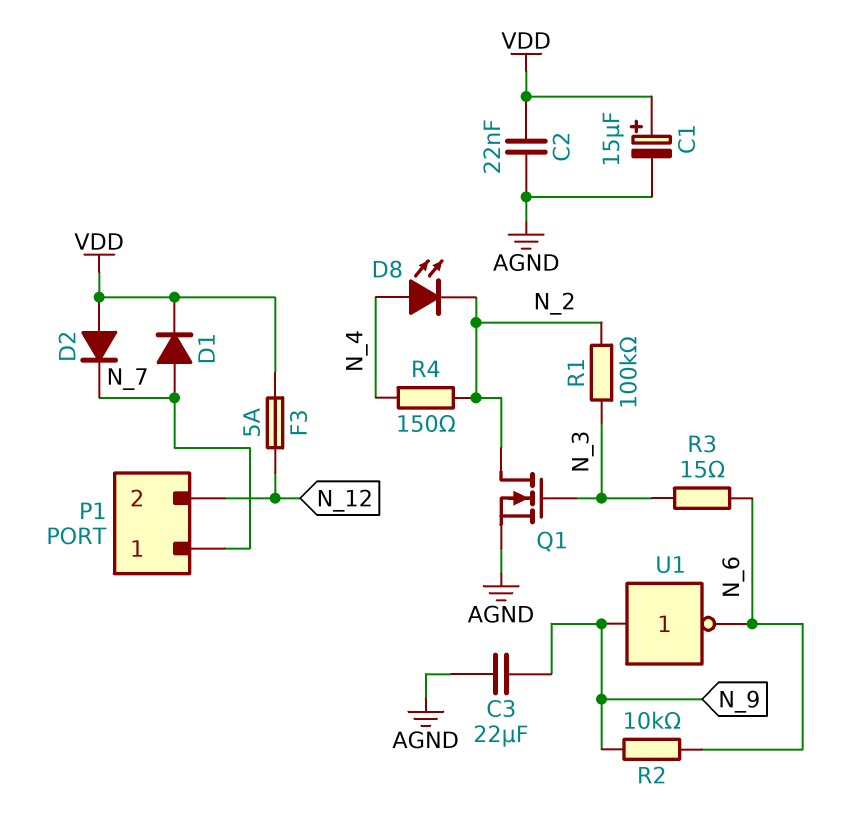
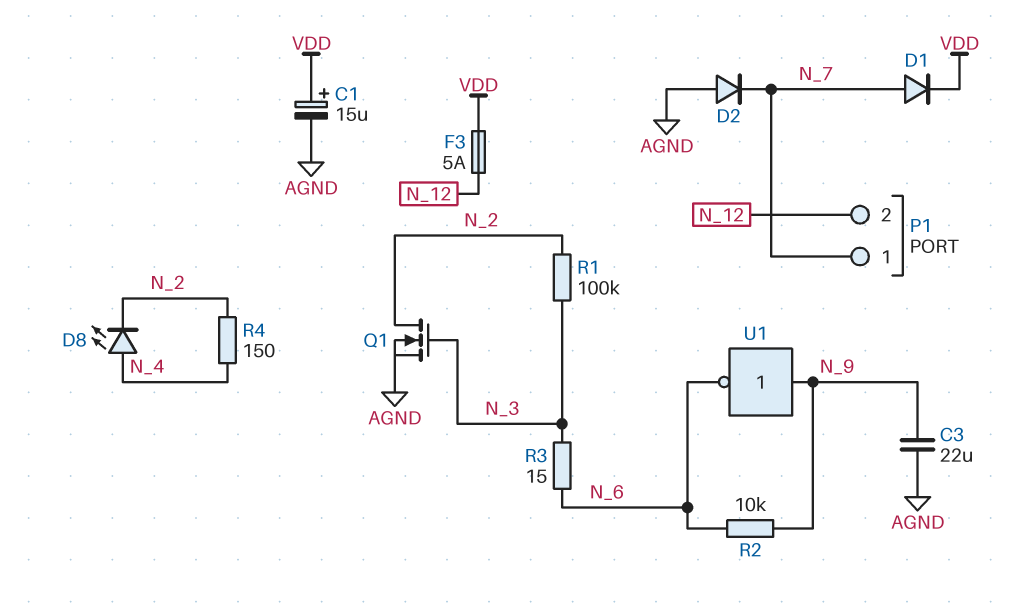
C2: 22nF (AGND, VDD) -> none
D2: diode (A VDD, K N_7) -> diode (A AGND, K N_7)

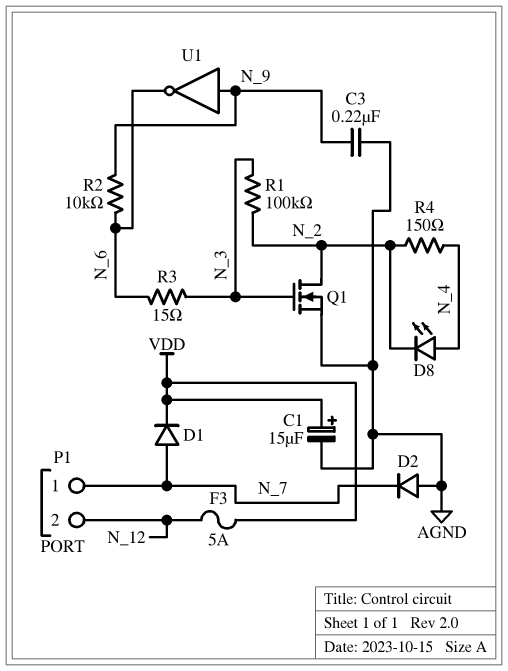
C3: 22uF (AGND, N_9) -> 220nF (AGND, N_9)

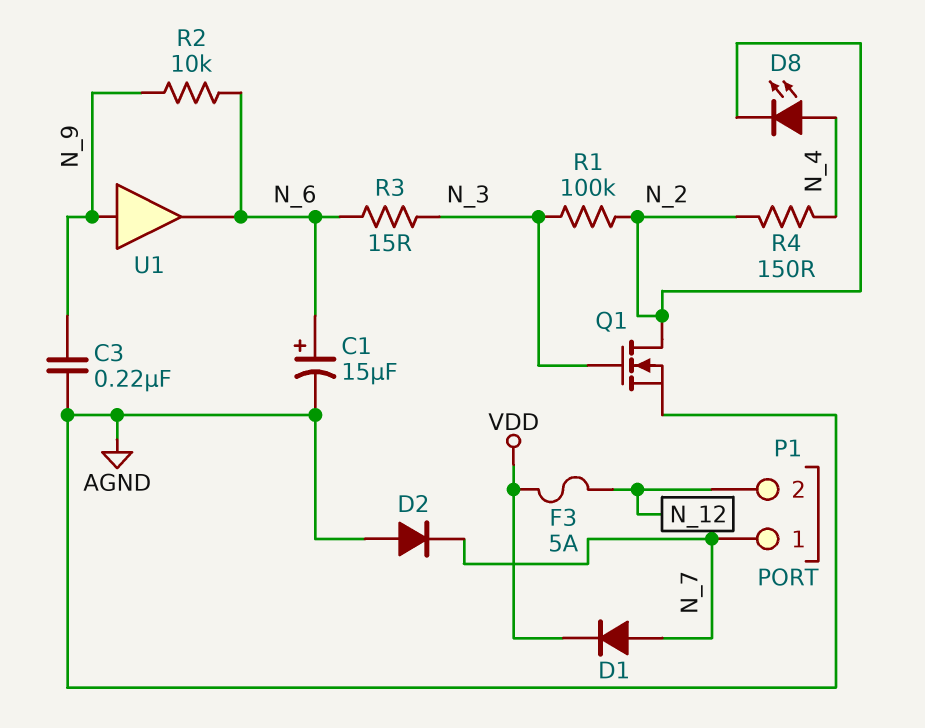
C1: 15uF (plus VDD, minus AGND) -> 15uF (plus N_6, minus AGND)
U1: NOT (in N_9, out N_6) -> buffer (in N_9, out N_6)

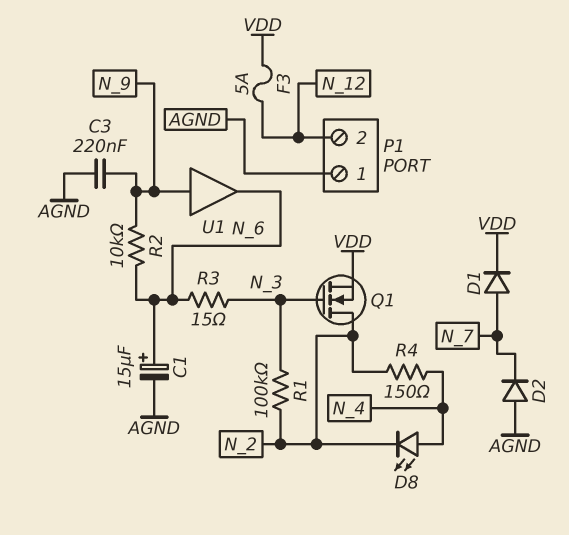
P1 pin 1: N_7 -> AGND
Q1: NMOS (G N_3, D N_2, S AGND) -> NMOS (G N_3, D N_2, S VDD)

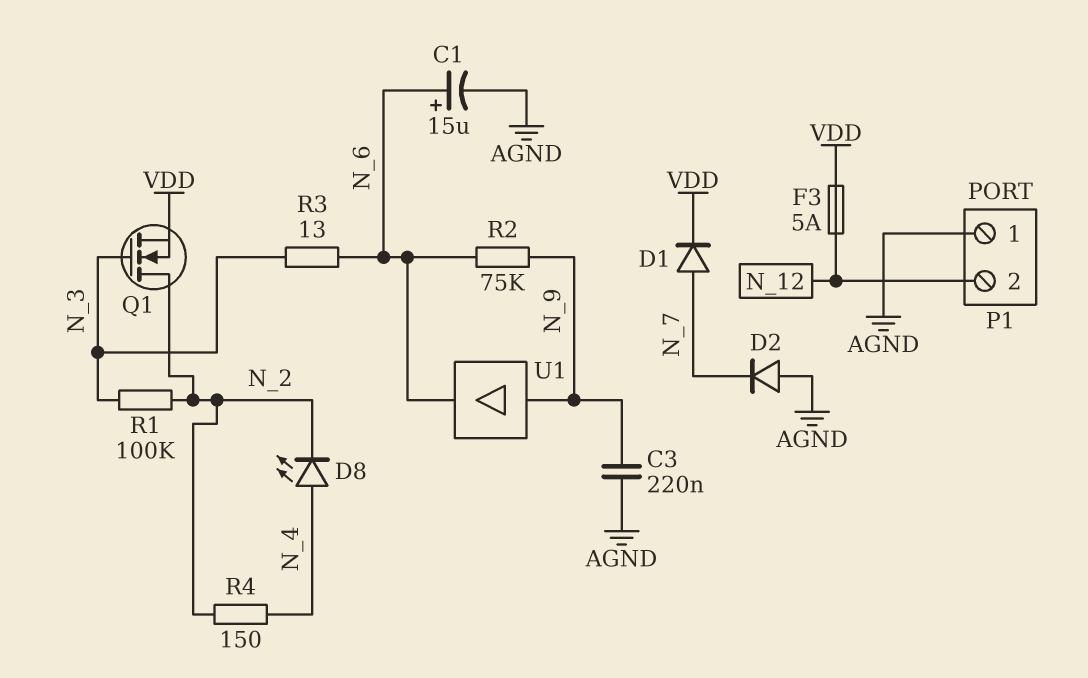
R2: 10k (N_6, N_9) -> 75k (N_6, N_9)
R3: 15 (N_3, N_6) -> 13 (N_3, N_6)

